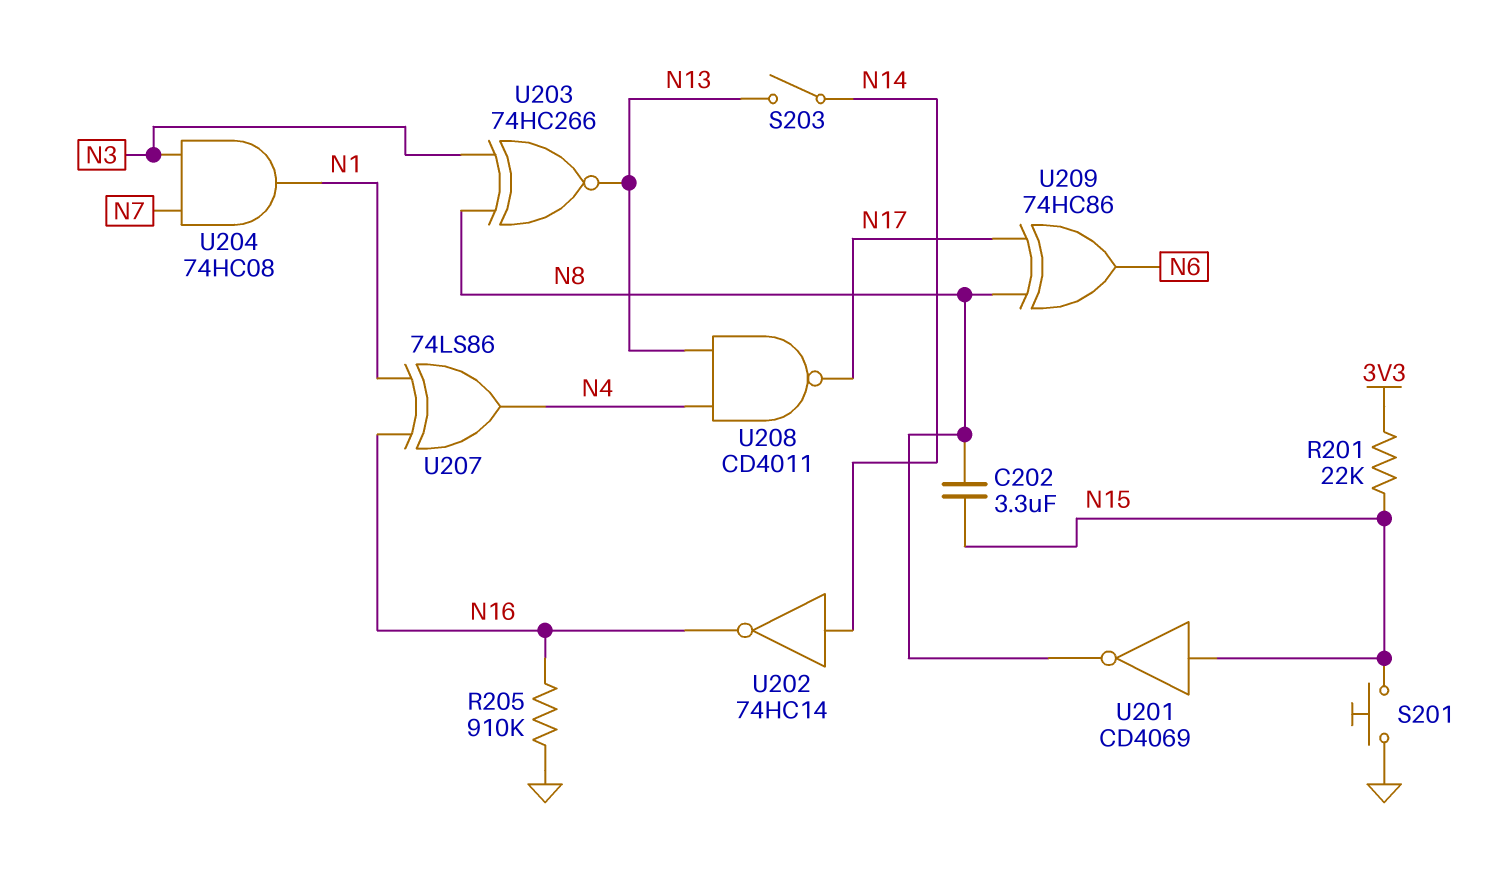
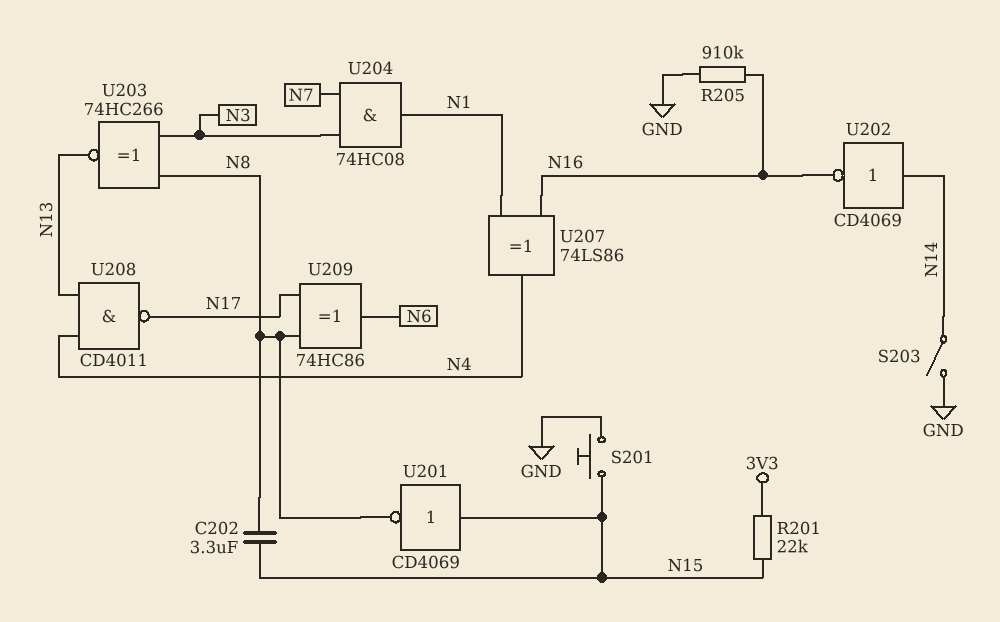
S203: switch (N13, N14) -> switch (GND, N14)
U202: NOT 74HC14 (in N14, out N16) -> NOT CD4069 (in N14, out N16)

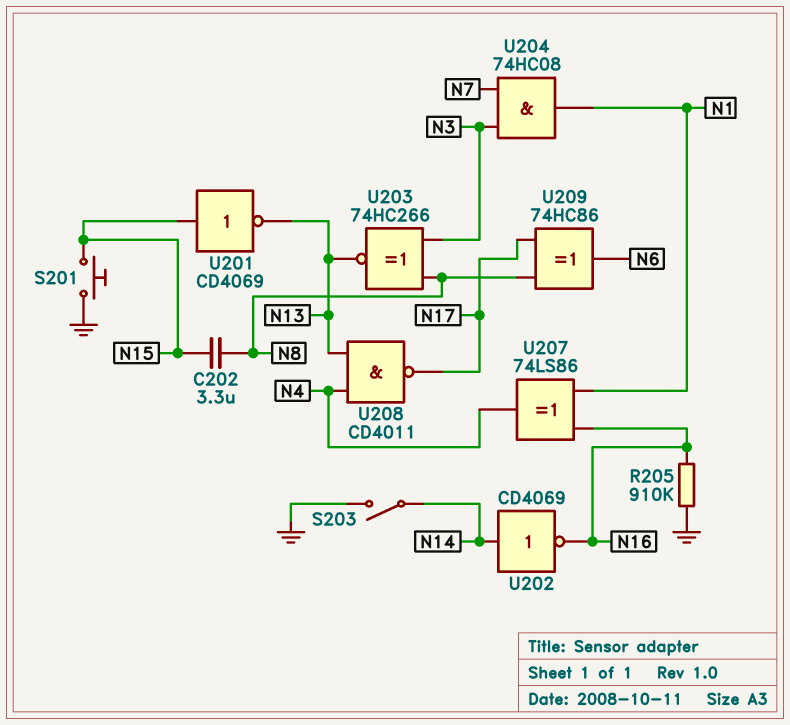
R201: 22k (3V3, N15) -> none
U201: NOT CD4069 (in N15, out N8) -> NOT CD4069 (in N15, out N13)

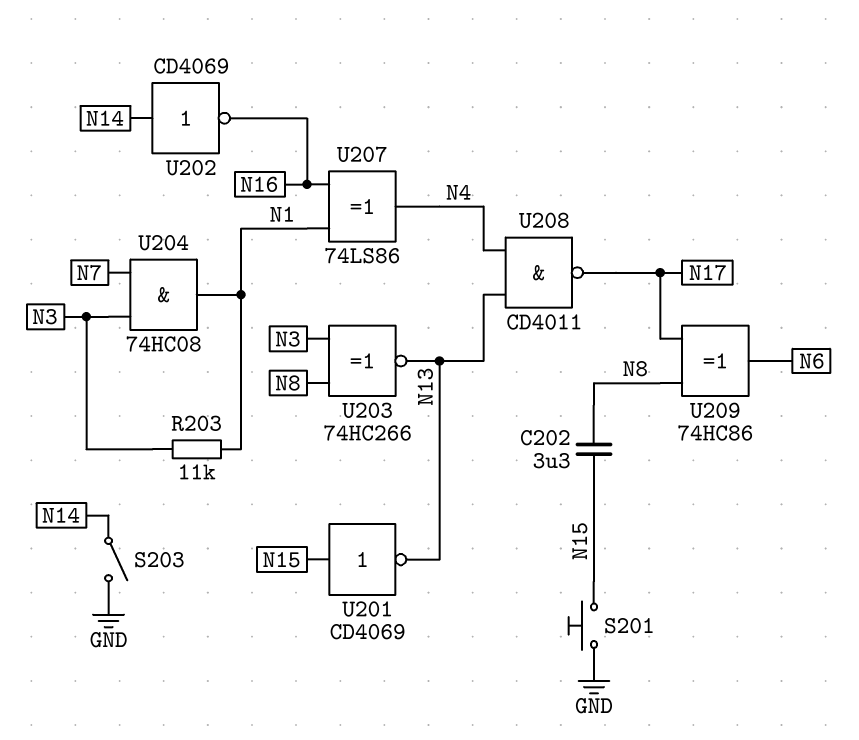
R203: none -> 11k (N1, N3)
R205: 910k (GND, N16) -> none

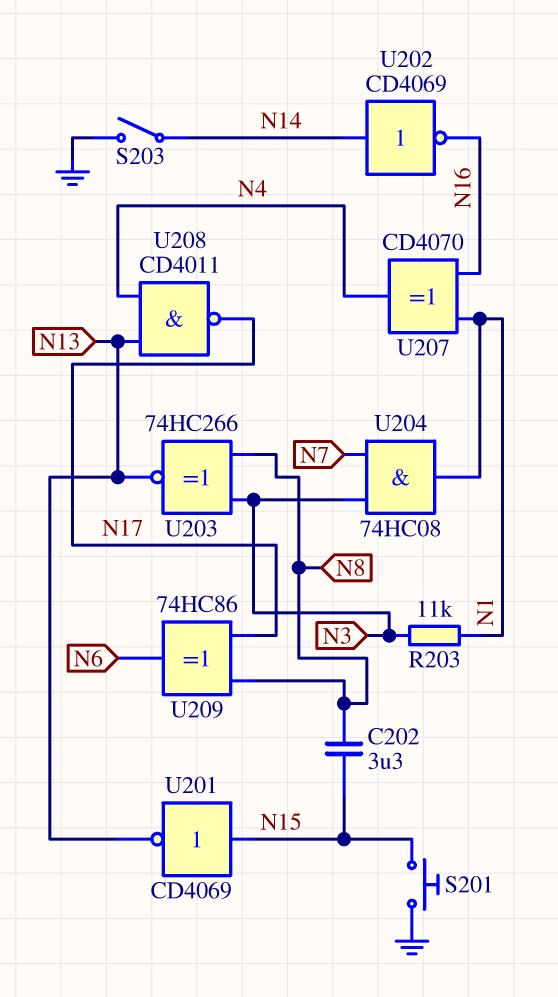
U207: XOR 74LS86 (in N1, in N16, out N4) -> XOR CD4070 (in N1, in N16, out N4)

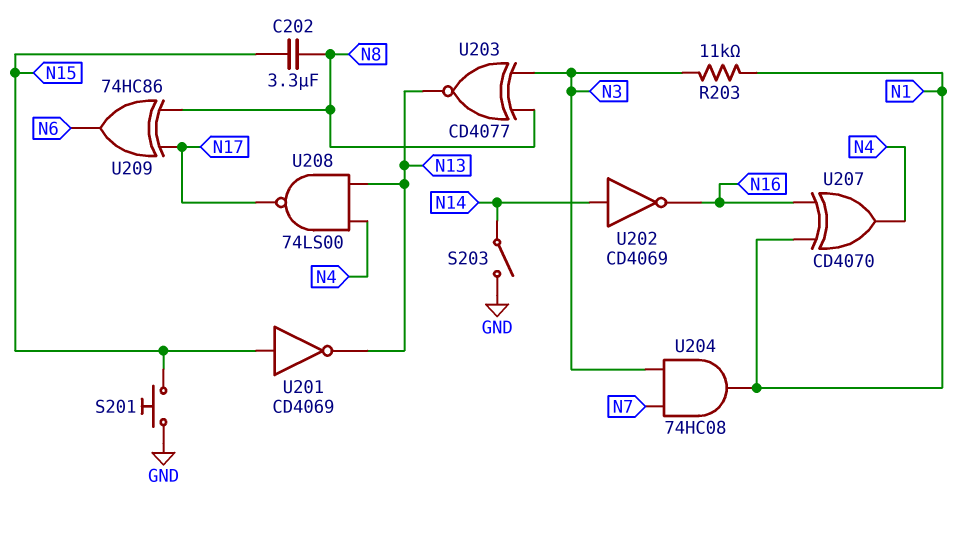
U203: XNOR 74HC266 (in N3, in N8, out N13) -> XNOR CD4077 (in N3, in N8, out N13)
U208: NAND CD4011 (in N4, in N13, out N17) -> NAND 74LS00 (in N4, in N13, out N17)

